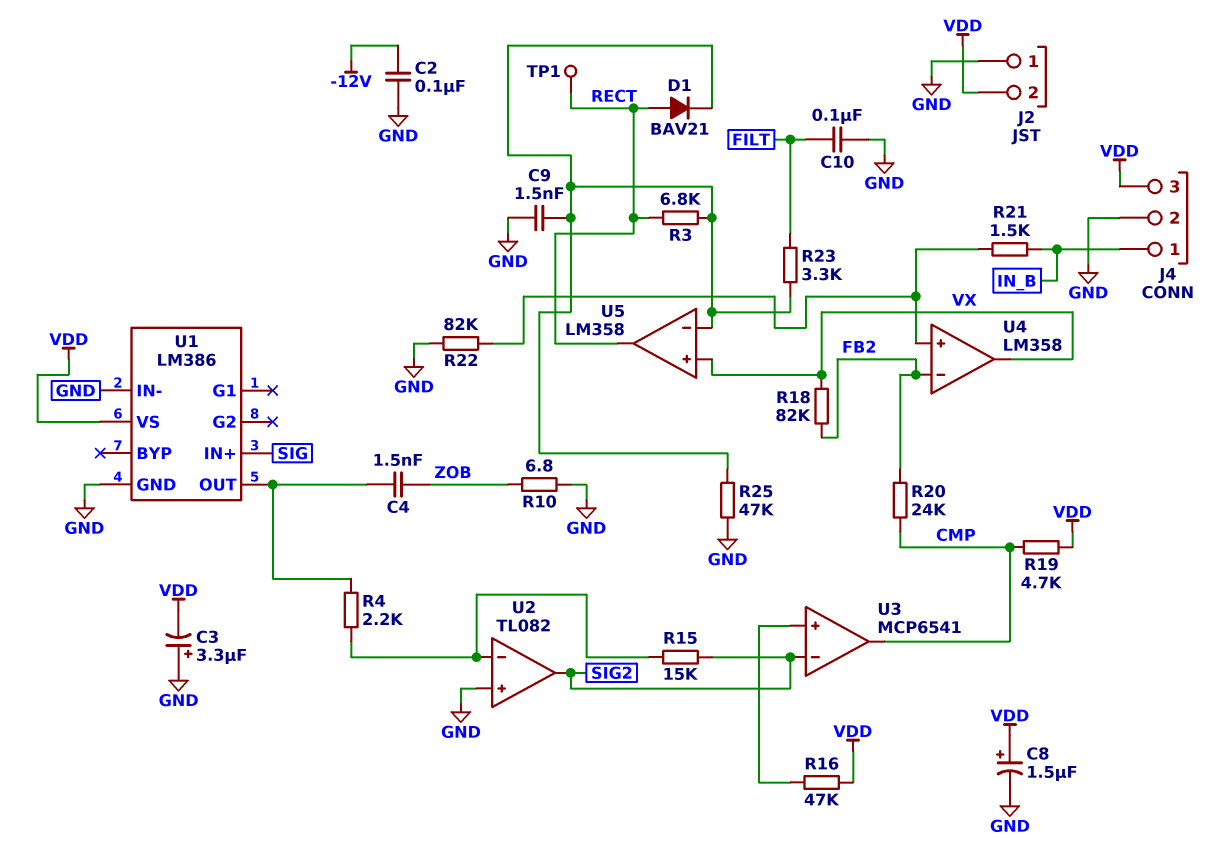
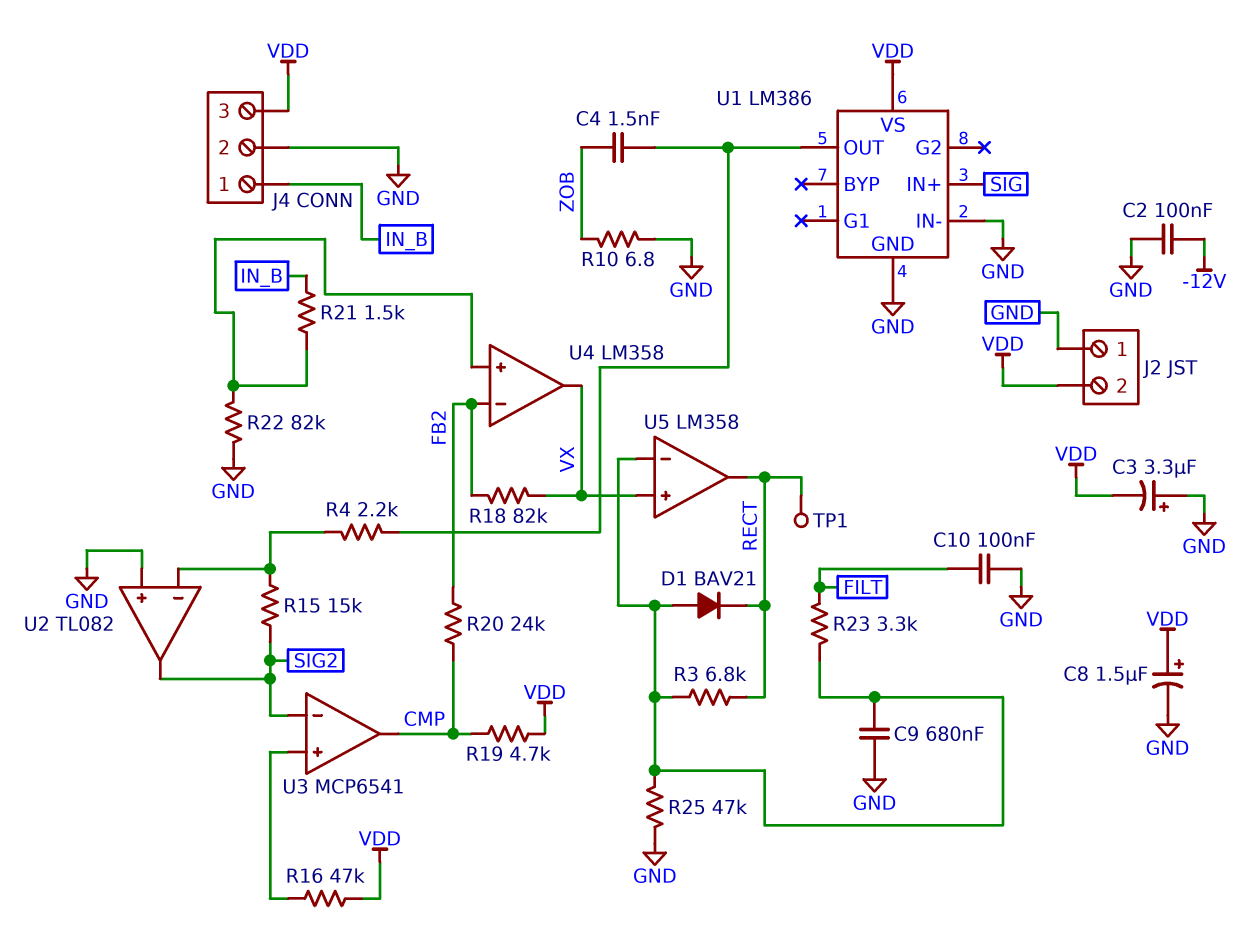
C9: 1.5nF (GND, U5/in-) -> 680nF (GND, U5/in-)
D1: diode BAV21 (A RECT, K U5/in-) -> diode BAV21 (A U5/in-, K RECT)

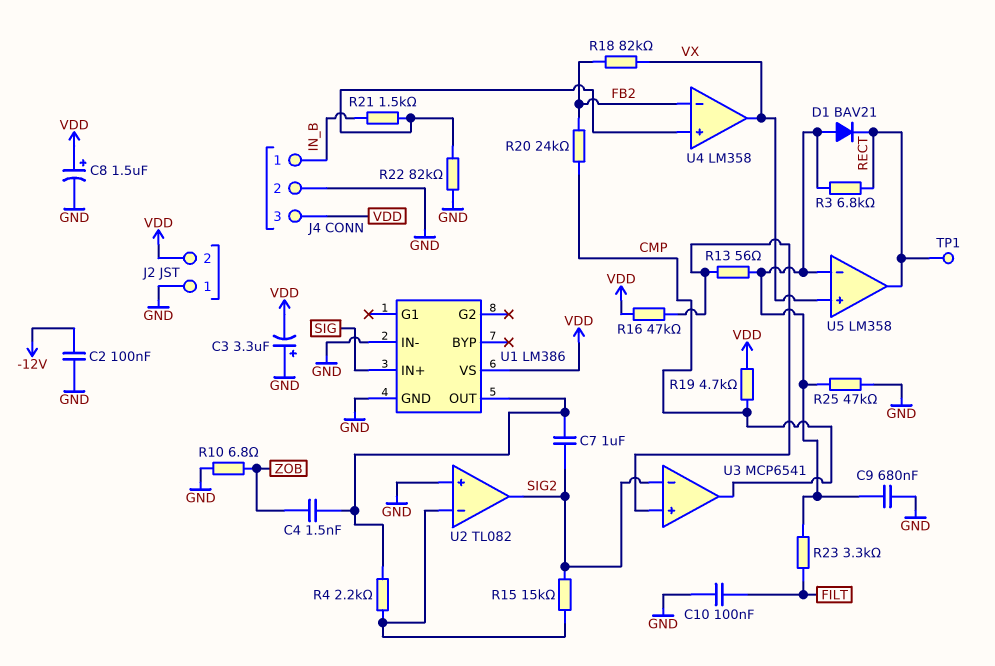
C7: none -> 1uF (SIG2, U1/OUT)
R13: none -> 56 (U3/in+, U5/in-)

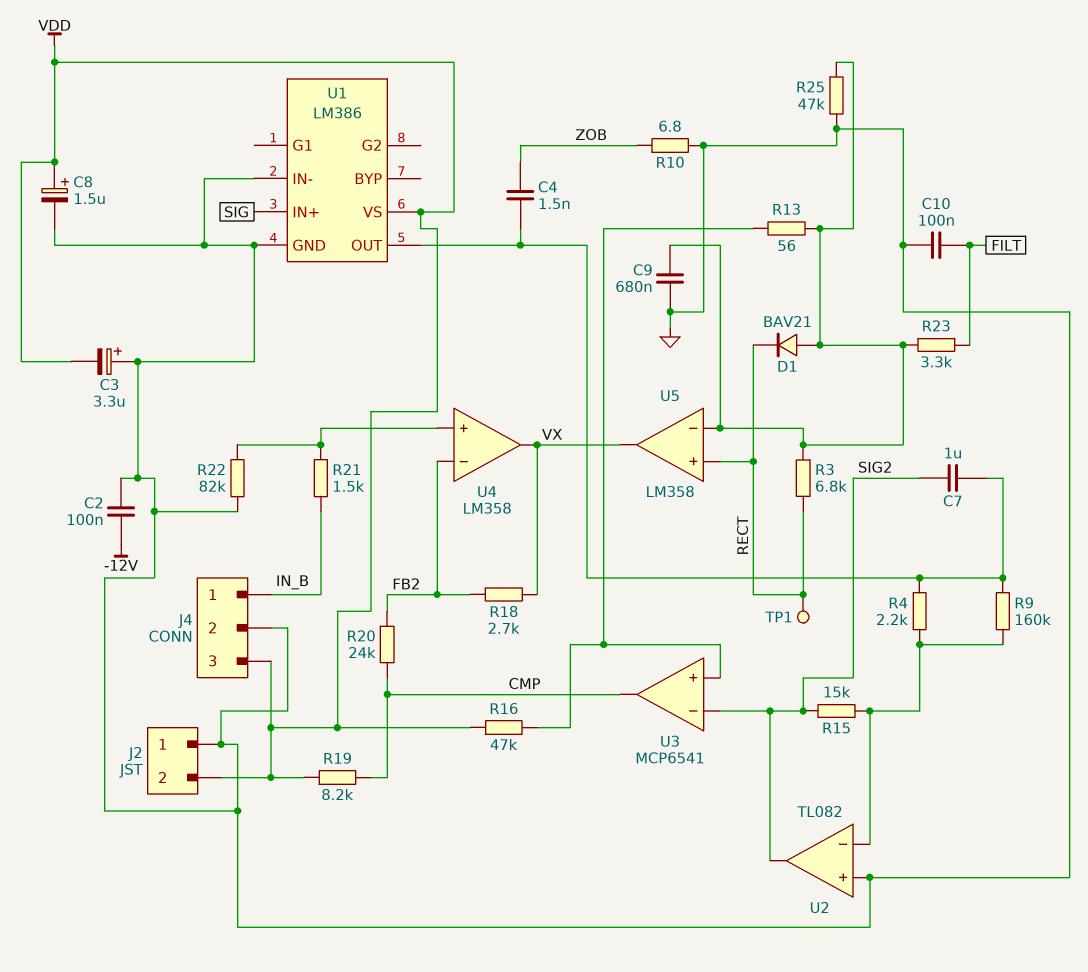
R9: none -> 160k (U1/OUT, U2/in-)
R18: 82k (FB2, VX) -> 2.7k (FB2, VX)
R19: 4.7k (CMP, VDD) -> 8.2k (CMP, VDD)
U5 pin in+: VX -> RECT
U5 pin out: RECT -> VX

